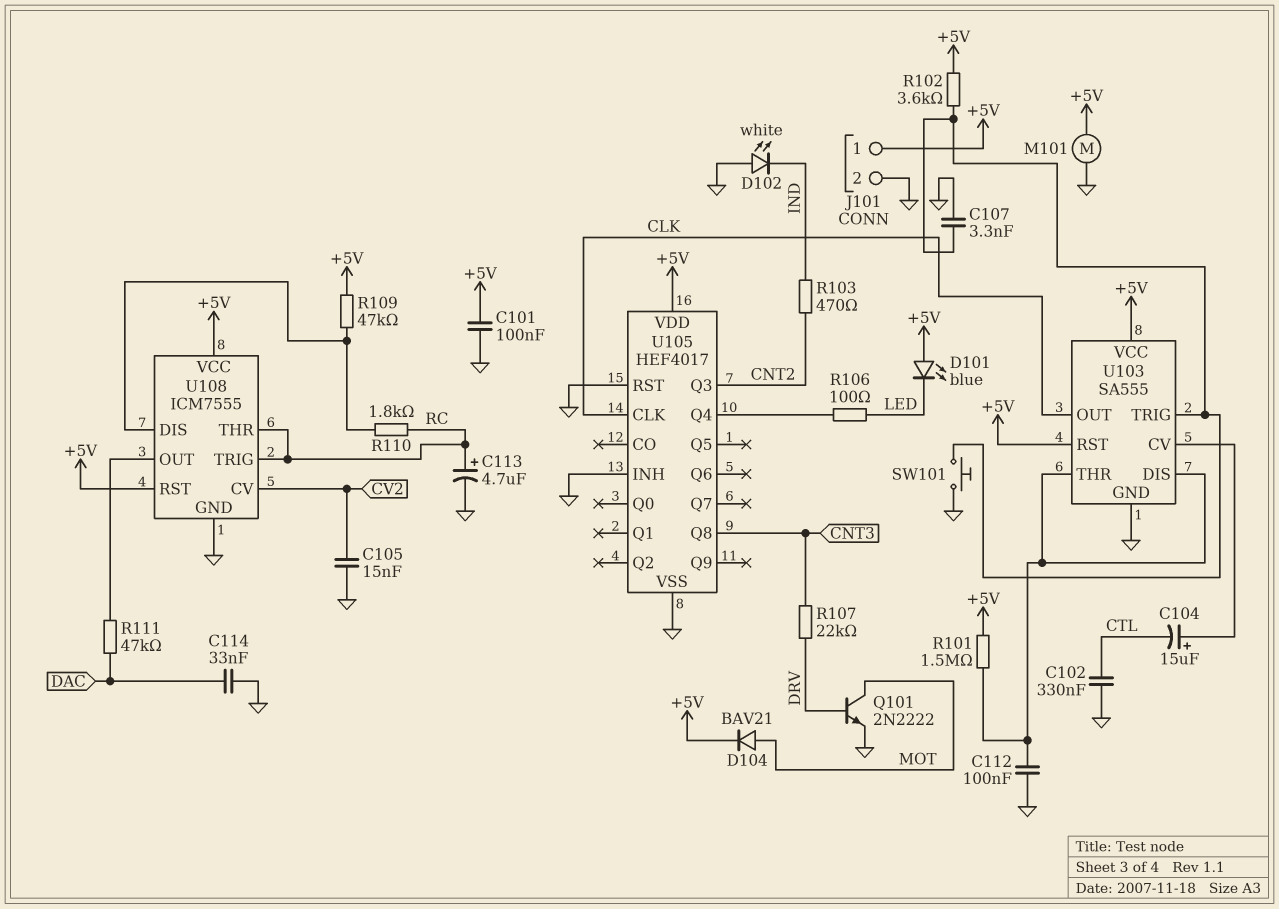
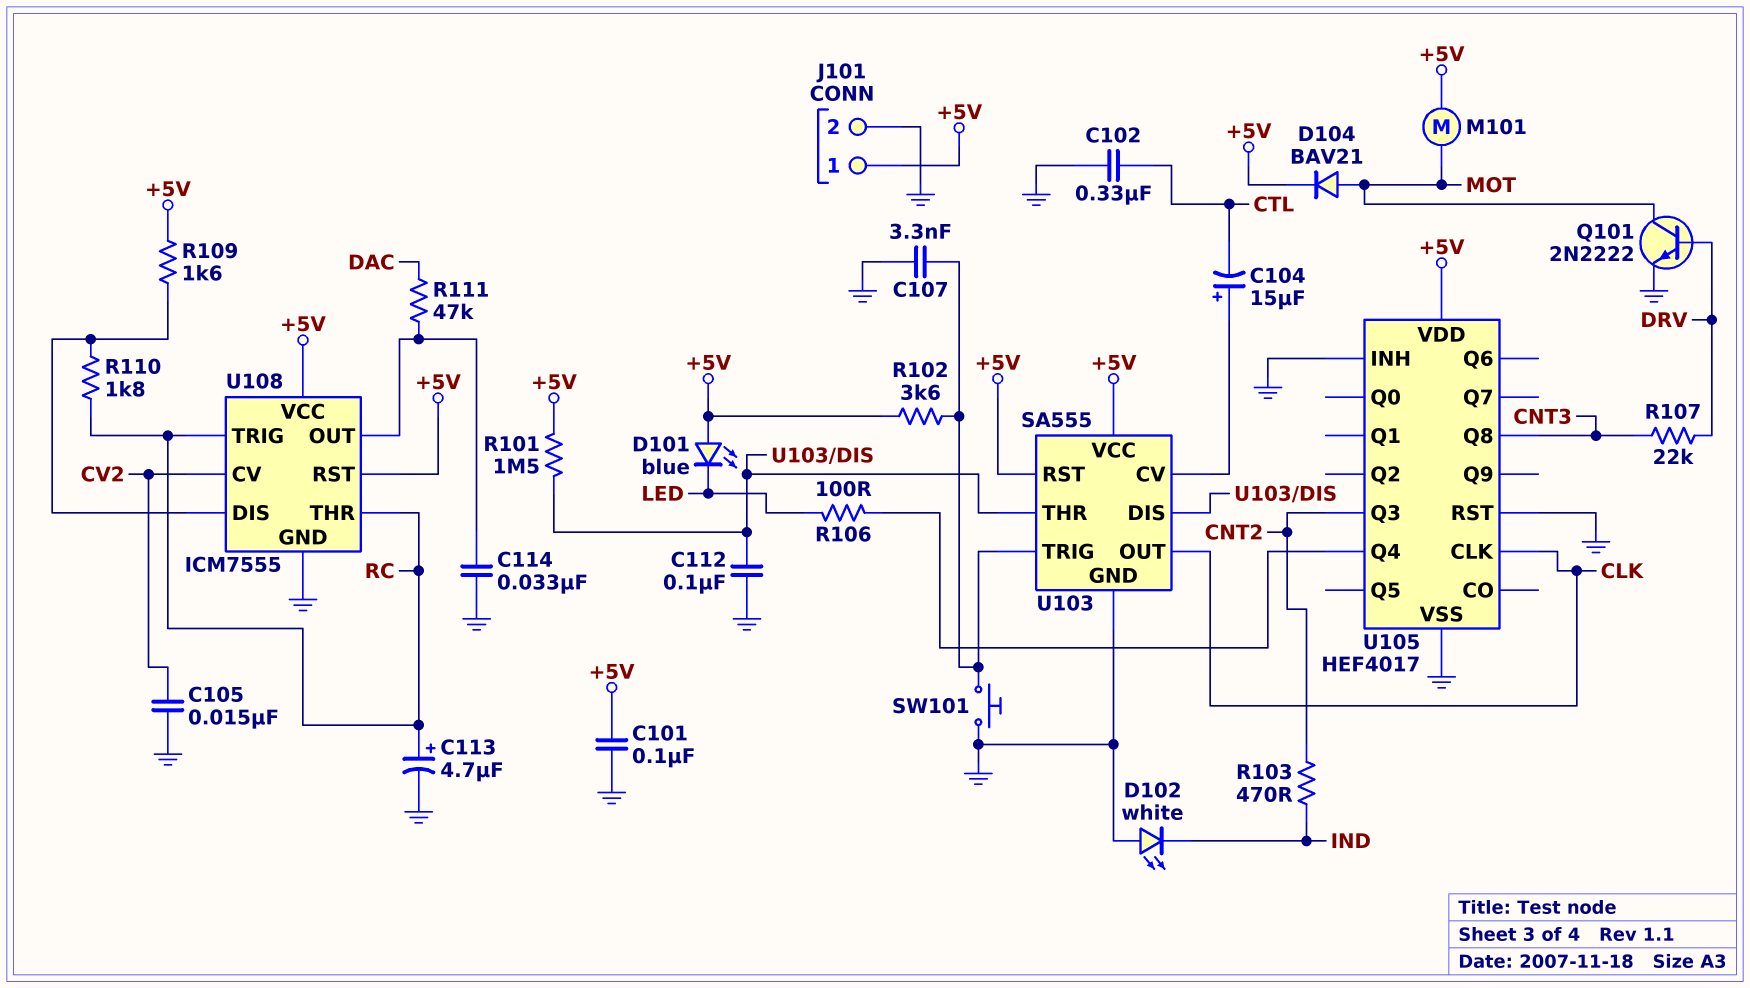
C114: 33nF (DAC, GND) -> 33nF (GND, U108/OUT)
M101: motor (+5V, GND) -> motor (+5V, MOT)
R109: 47k (+5V, U108/DIS) -> 1.6k (+5V, U108/DIS)

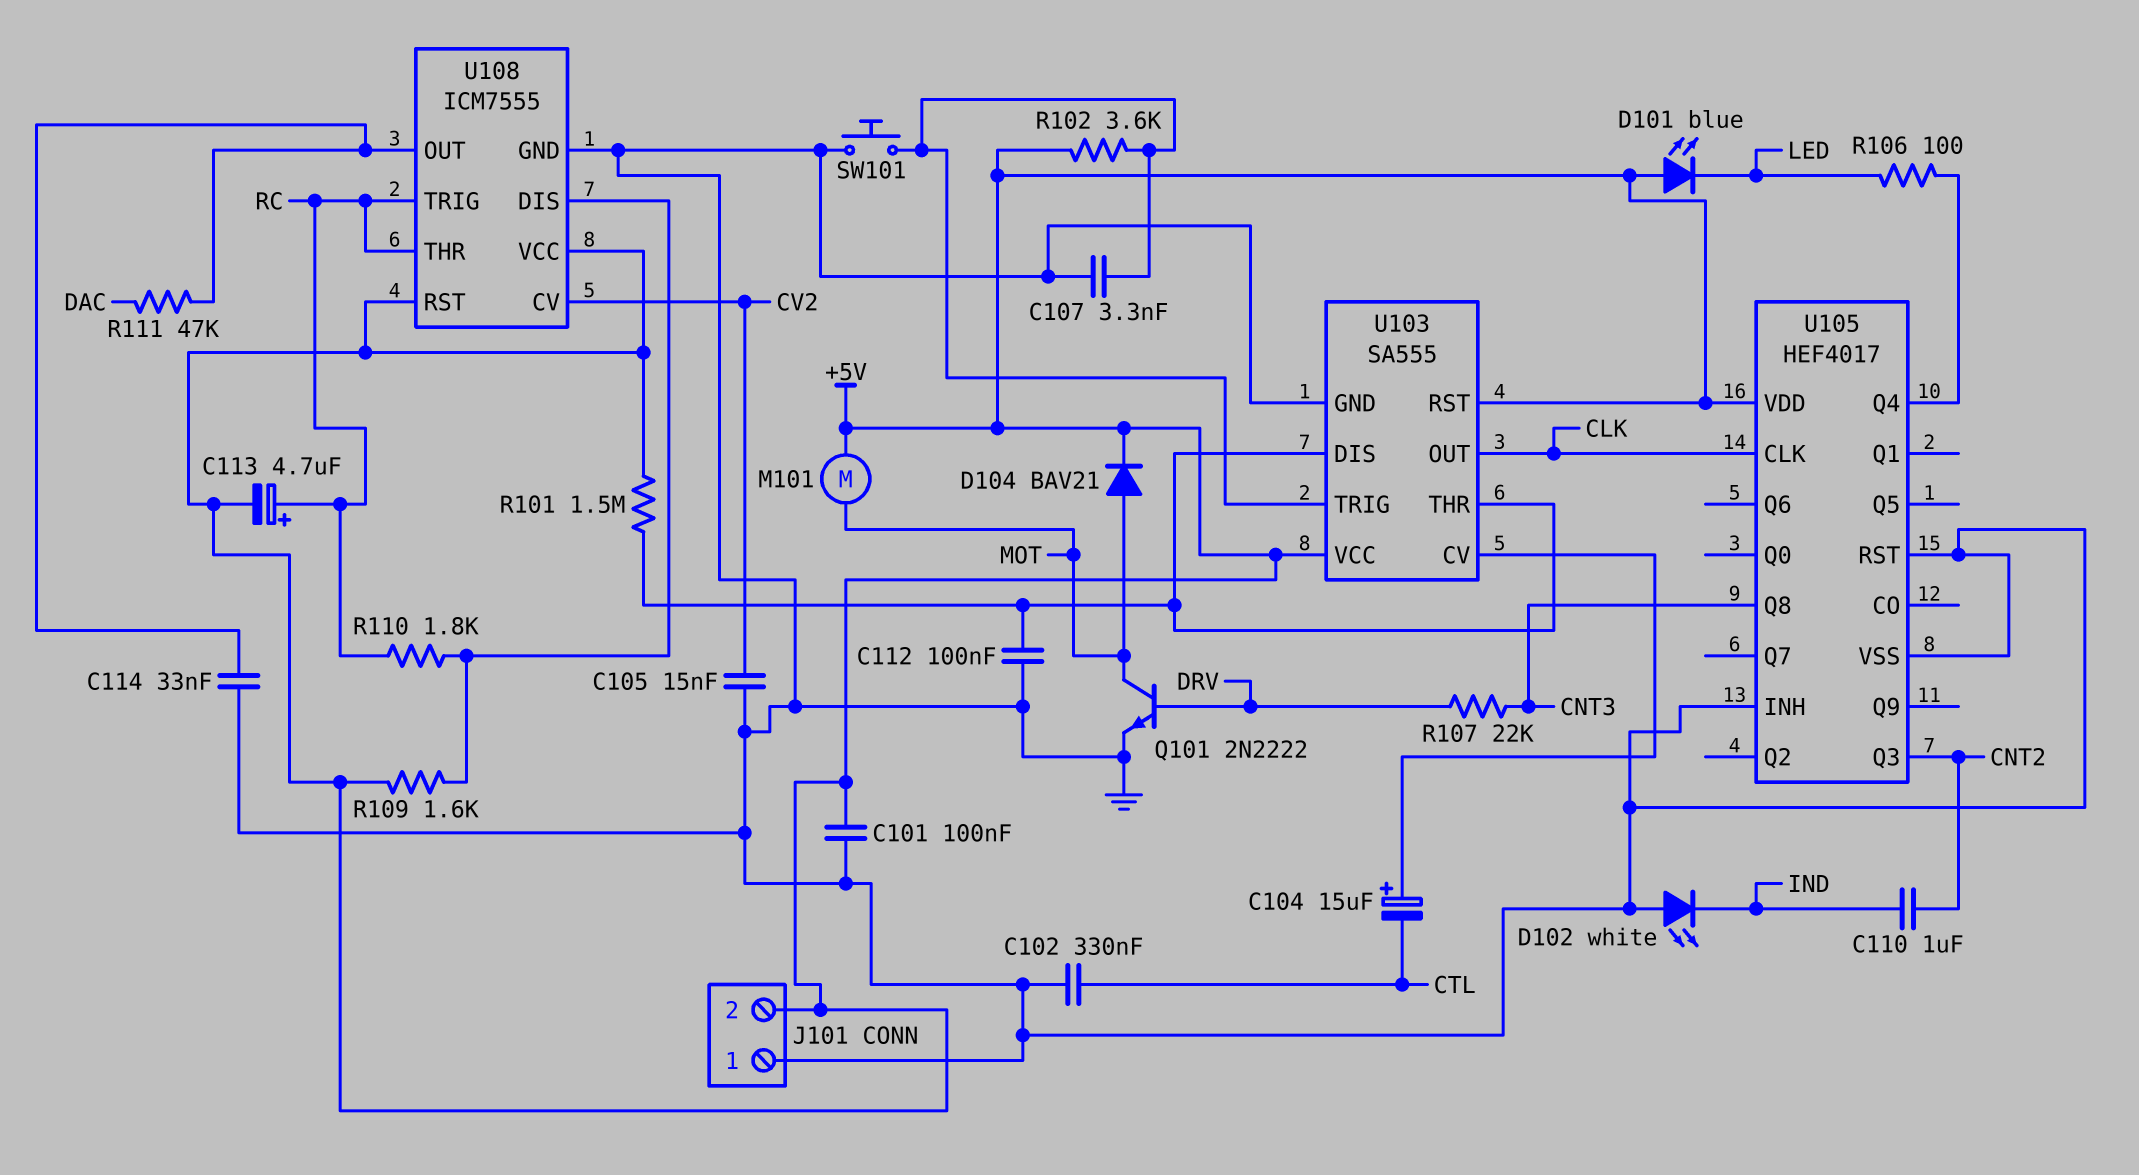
C110: none -> 1uF (CNT2, IND)
C113: 4.7uF (plus RC, minus GND) -> 4.7uF (plus RC, minus +5V)
J101 pin 1: +5V -> GND
J101 pin 2: GND -> +5V
R103: 470 (CNT2, IND) -> none

